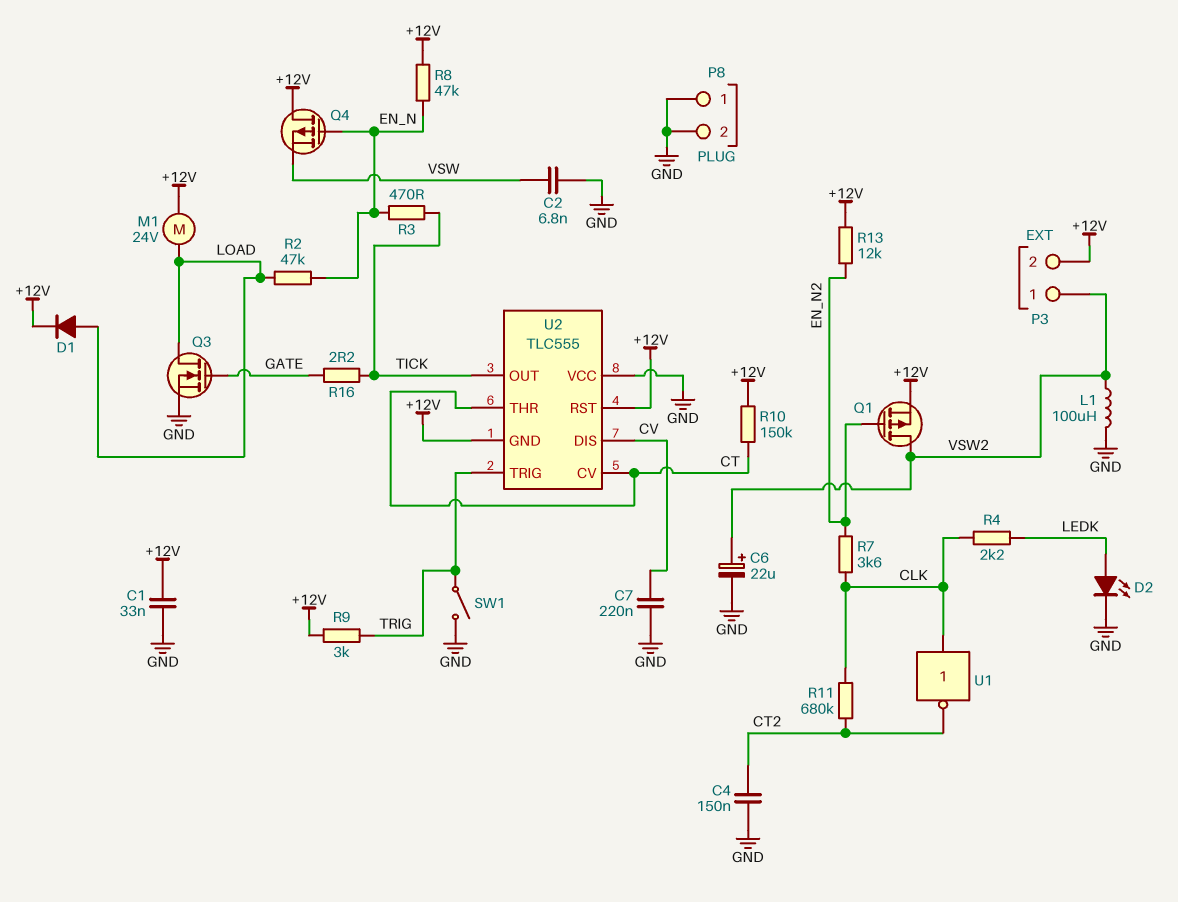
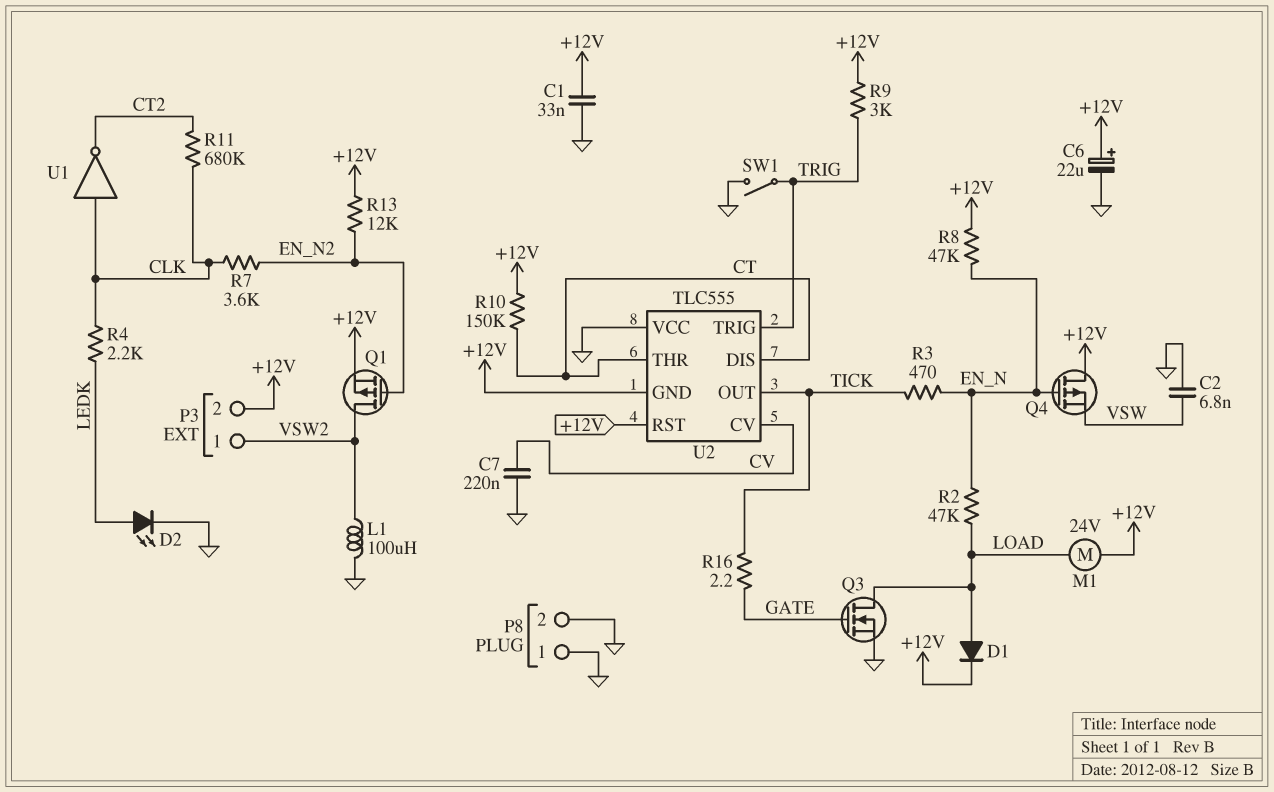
C4: 150nF (CT2, GND) -> none
C6: 22uF (plus VSW2, minus GND) -> 22uF (plus +12V, minus GND)
U2 pin CV: CT -> CV
U2 pin DIS: CV -> CT

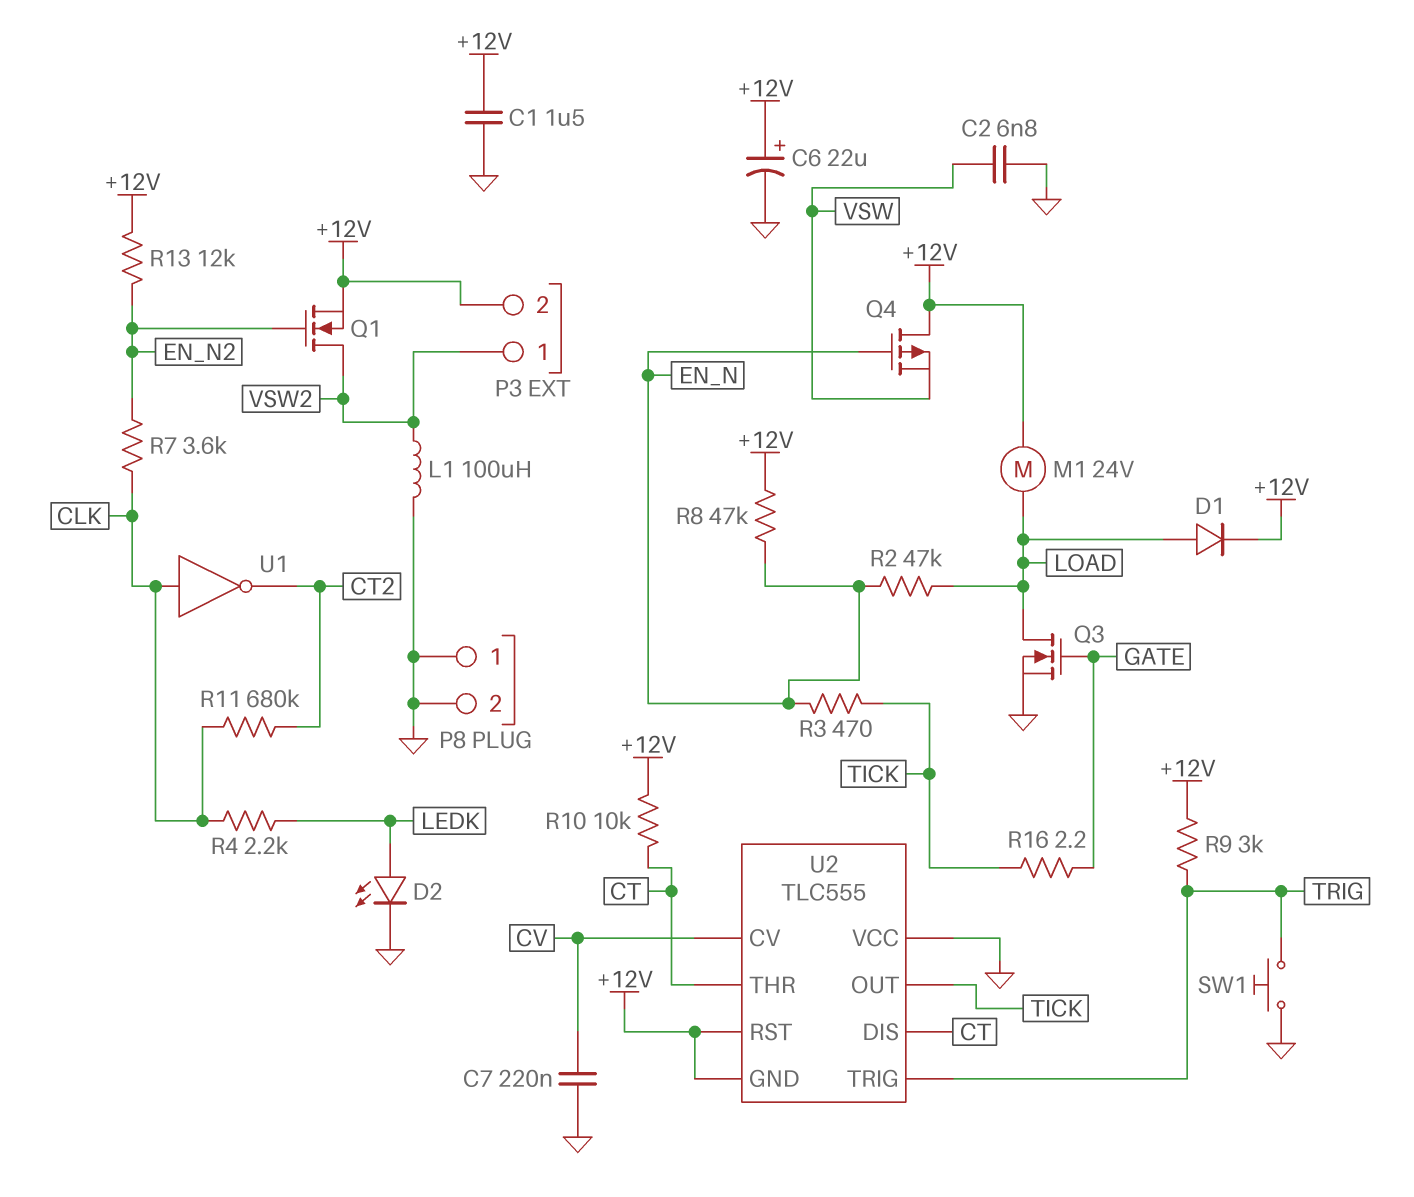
C1: 33nF (+12V, GND) -> 1.5uF (+12V, GND)
Q1: PMOS (G EN_N2, D VSW2, S +12V) -> NMOS (G EN_N2, D VSW2, S +12V)
R10: 150k (+12V, CT) -> 10k (+12V, CT)
SW1: switch (GND, TRIG) -> button (GND, TRIG)

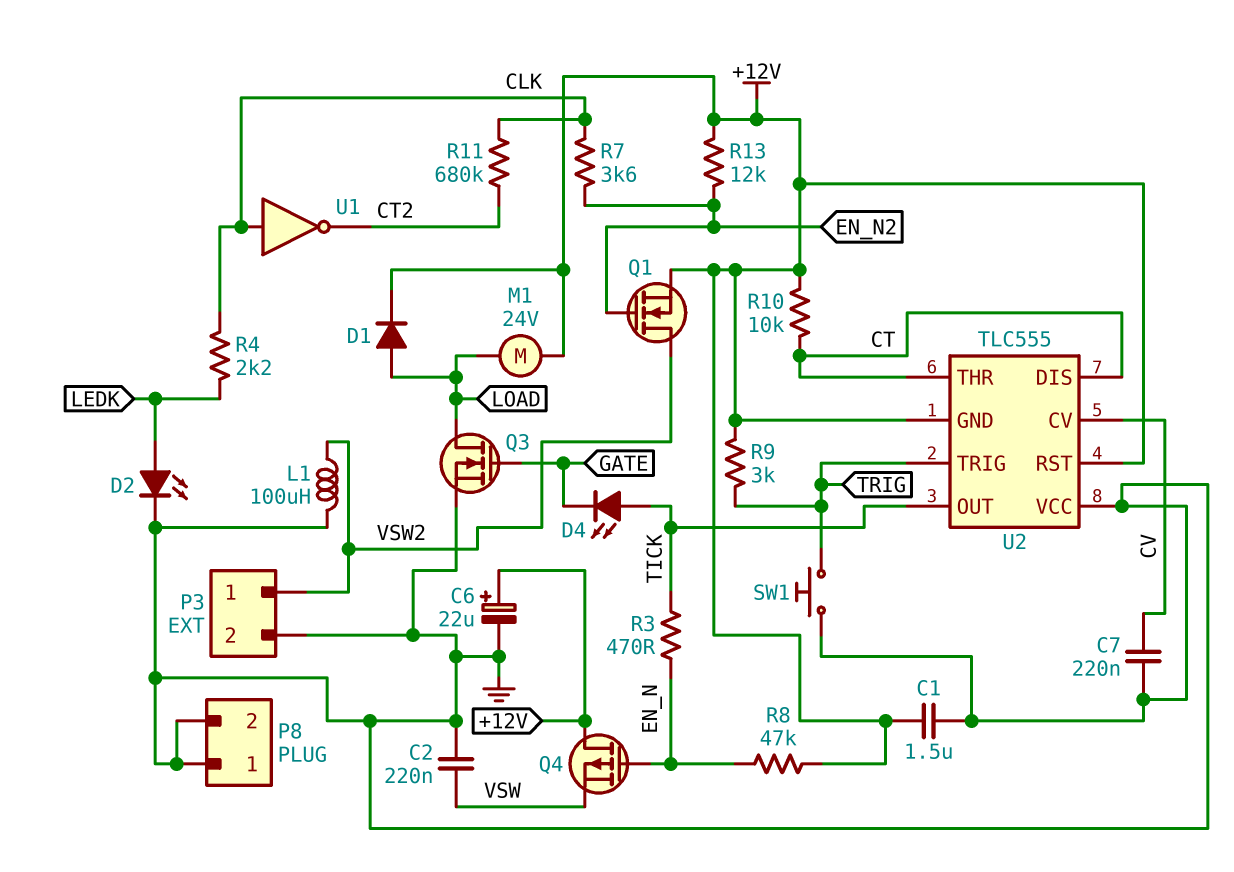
C2: 6.8nF (GND, VSW) -> 220nF (GND, VSW)
D4: none -> LED (A TICK, K GATE)
P3 pin 2: +12V -> GND
R2: 47k (EN_N, LOAD) -> none
R16: 2.2 (GATE, TICK) -> none

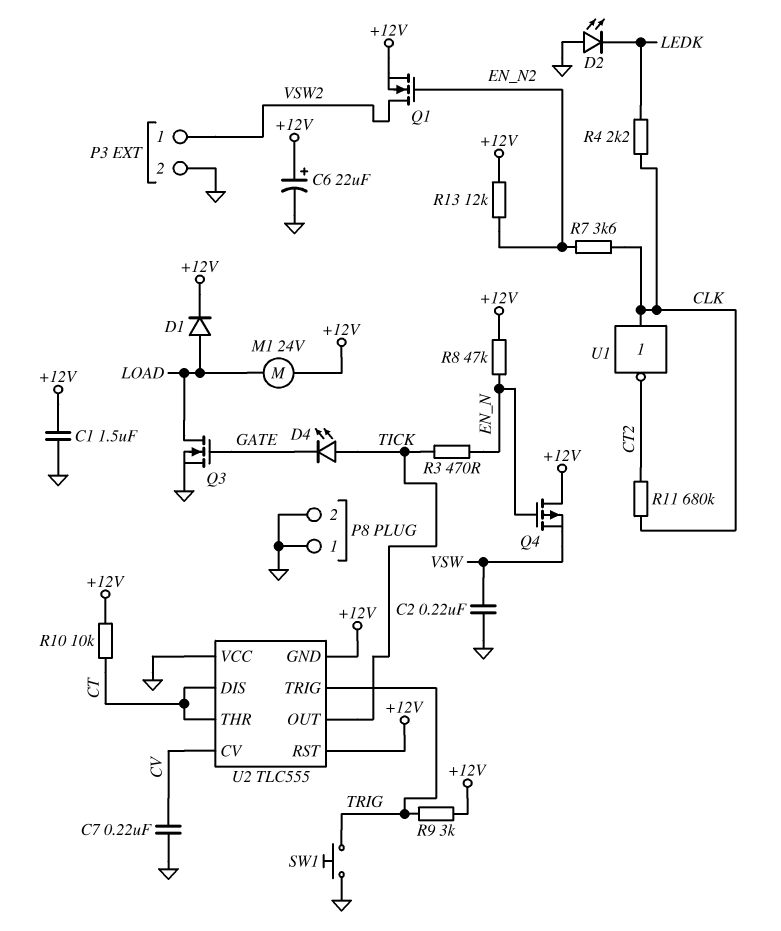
D2: LED (A LEDK, K GND) -> LED (A GND, K LEDK)
L1: 100uH (GND, VSW2) -> none

